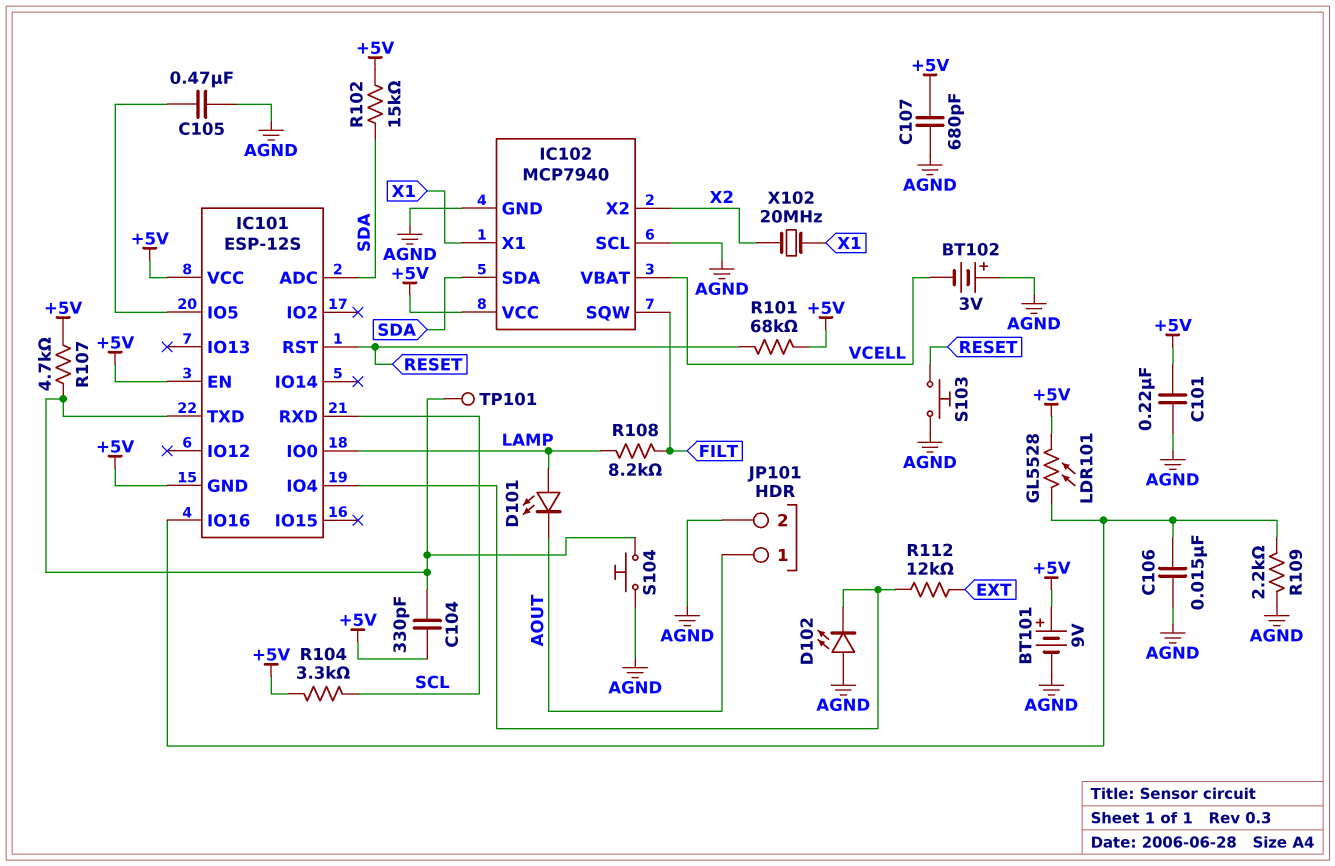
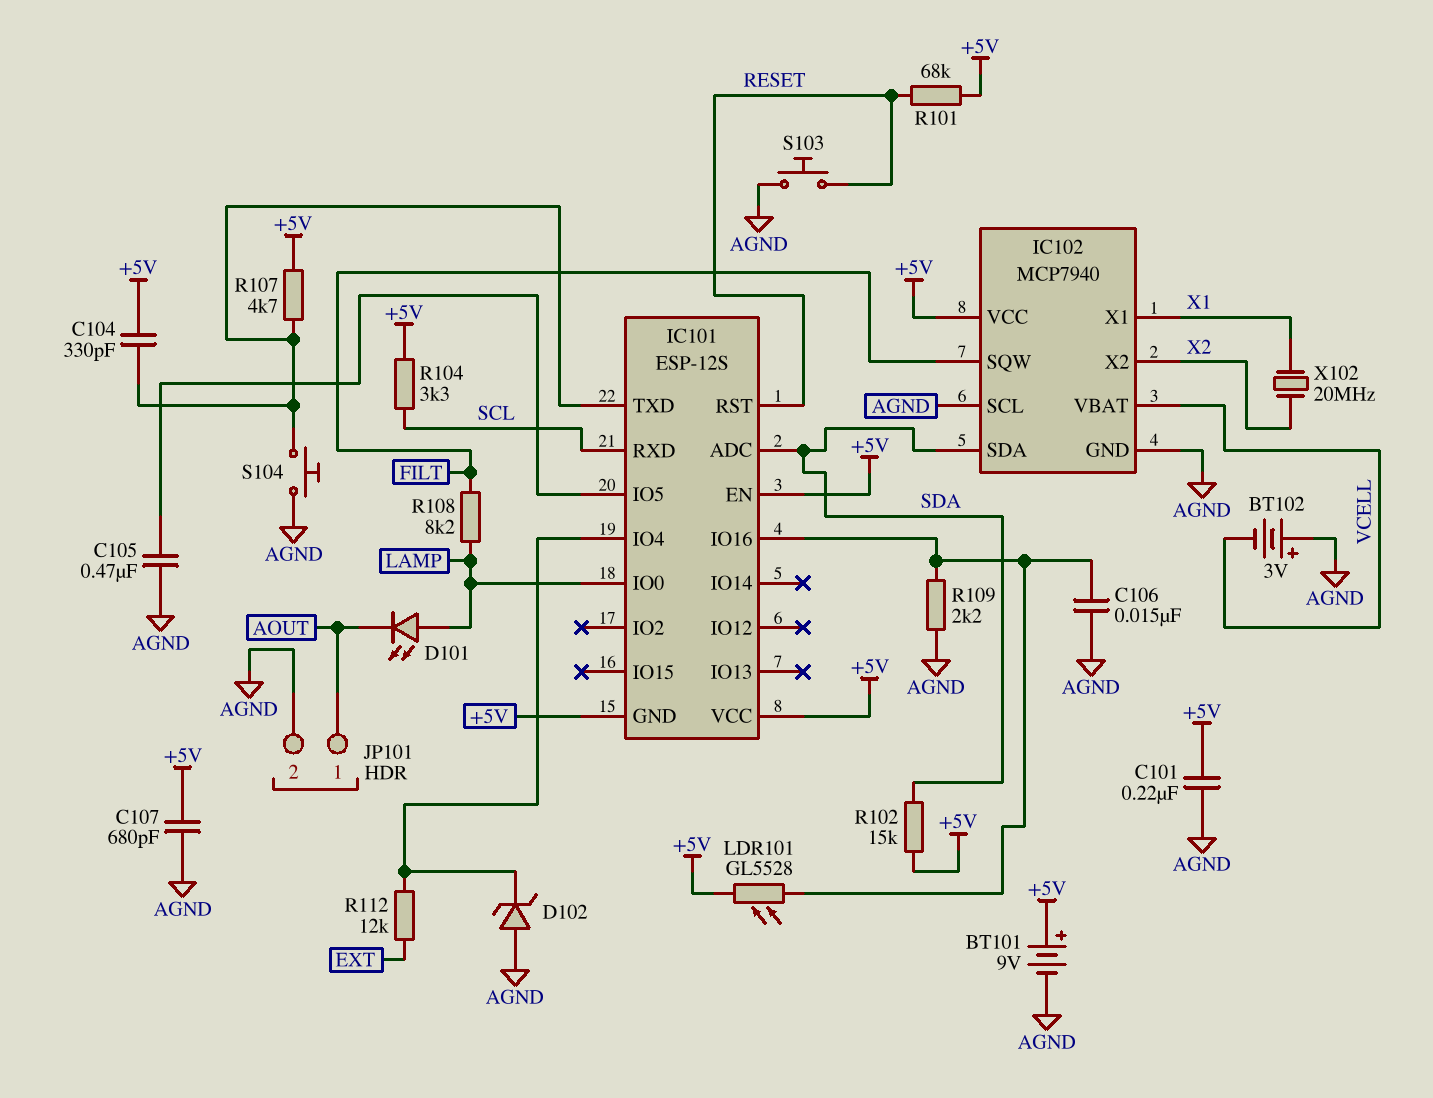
D102: LED (A AGND, K IC101/IO4) -> zener (A AGND, K IC101/IO4)
TP101: test point (IC101/TXD) -> none

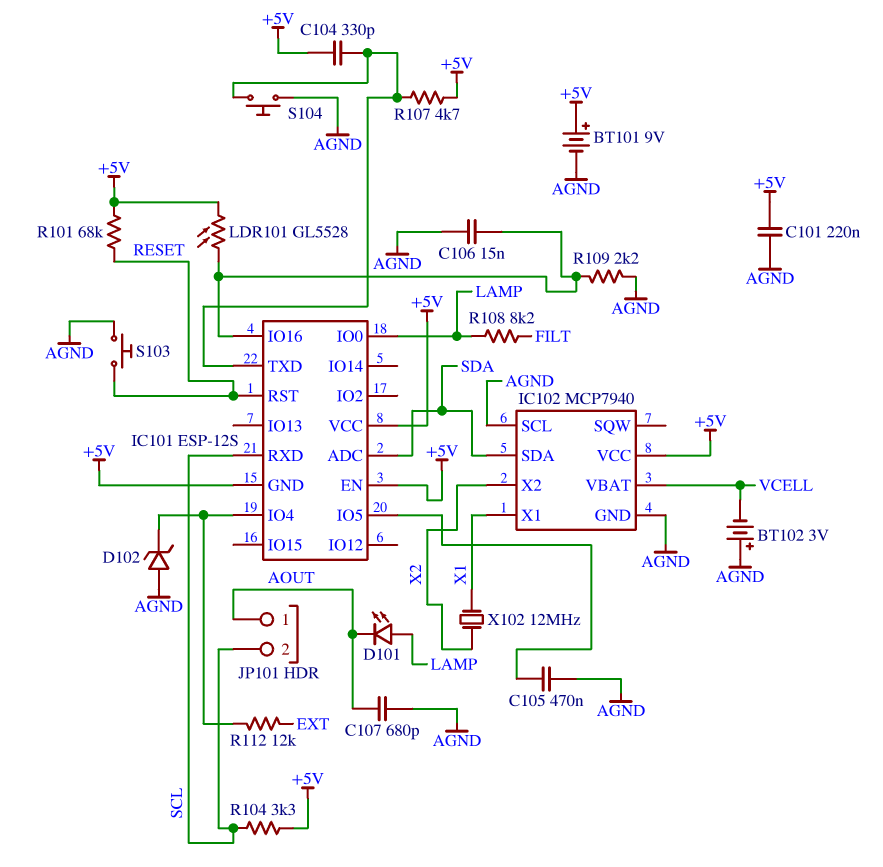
C107: 680pF (+5V, AGND) -> 680pF (AGND, AOUT)
IC102 pin SQW: FILT -> none
JP101 pin 2: AGND -> SCL
R102: 15k (+5V, SDA) -> none
X102: 20MHz (X1, X2) -> 12MHz (X1, X2)

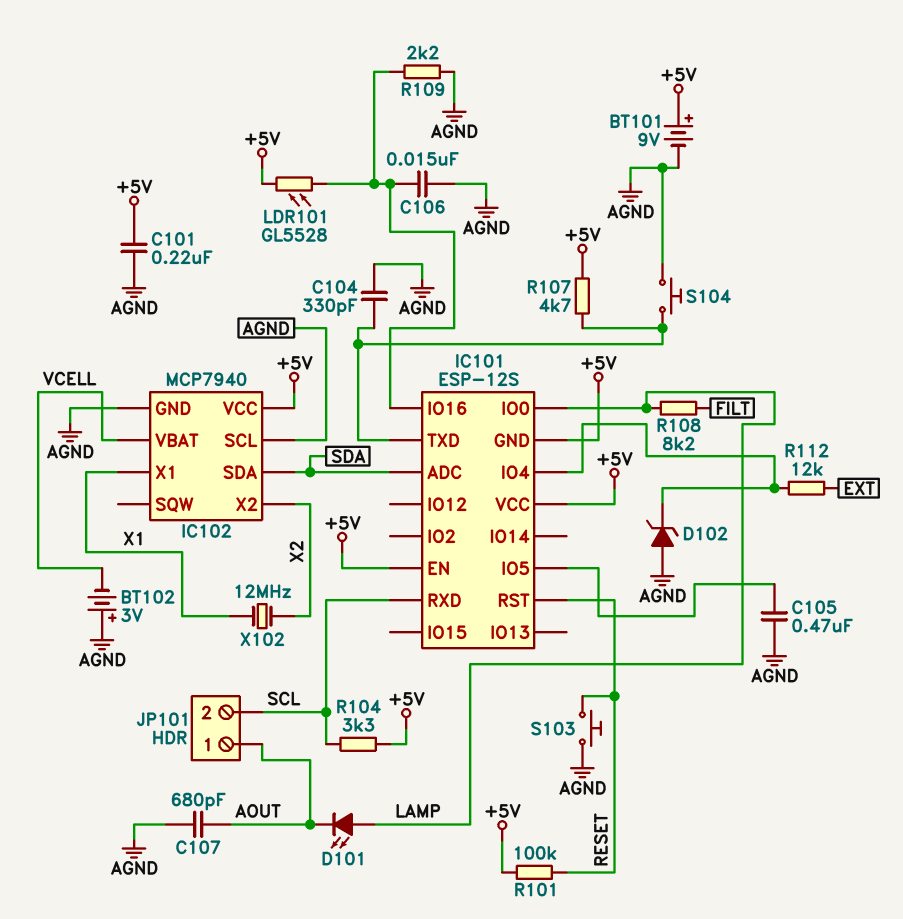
C104: 330pF (+5V, IC101/TXD) -> 330pF (AGND, IC101/TXD)
R101: 68k (+5V, RESET) -> 100k (+5V, RESET)

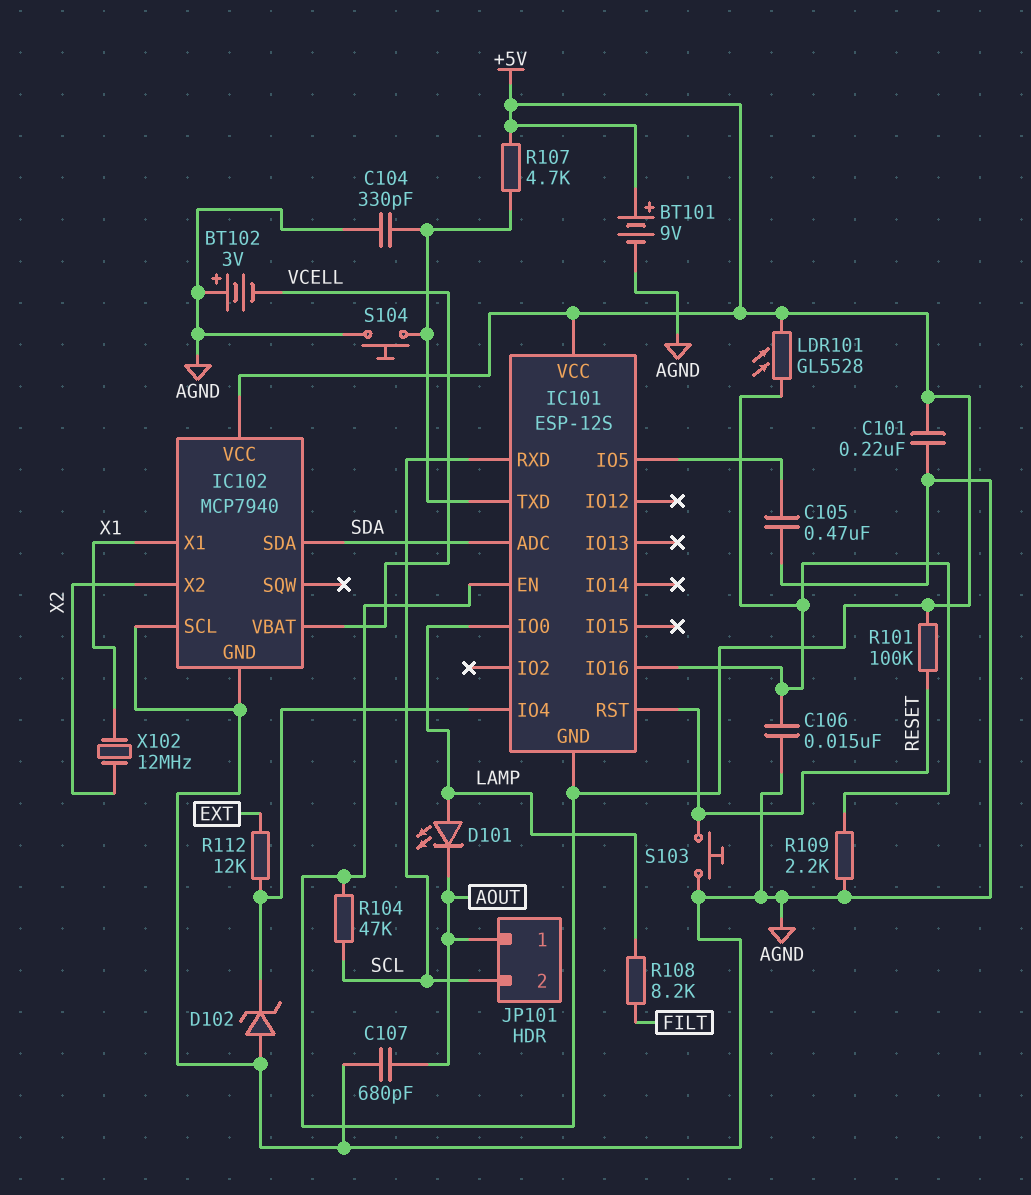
R104: 3.3k (+5V, SCL) -> 47k (+5V, SCL)

